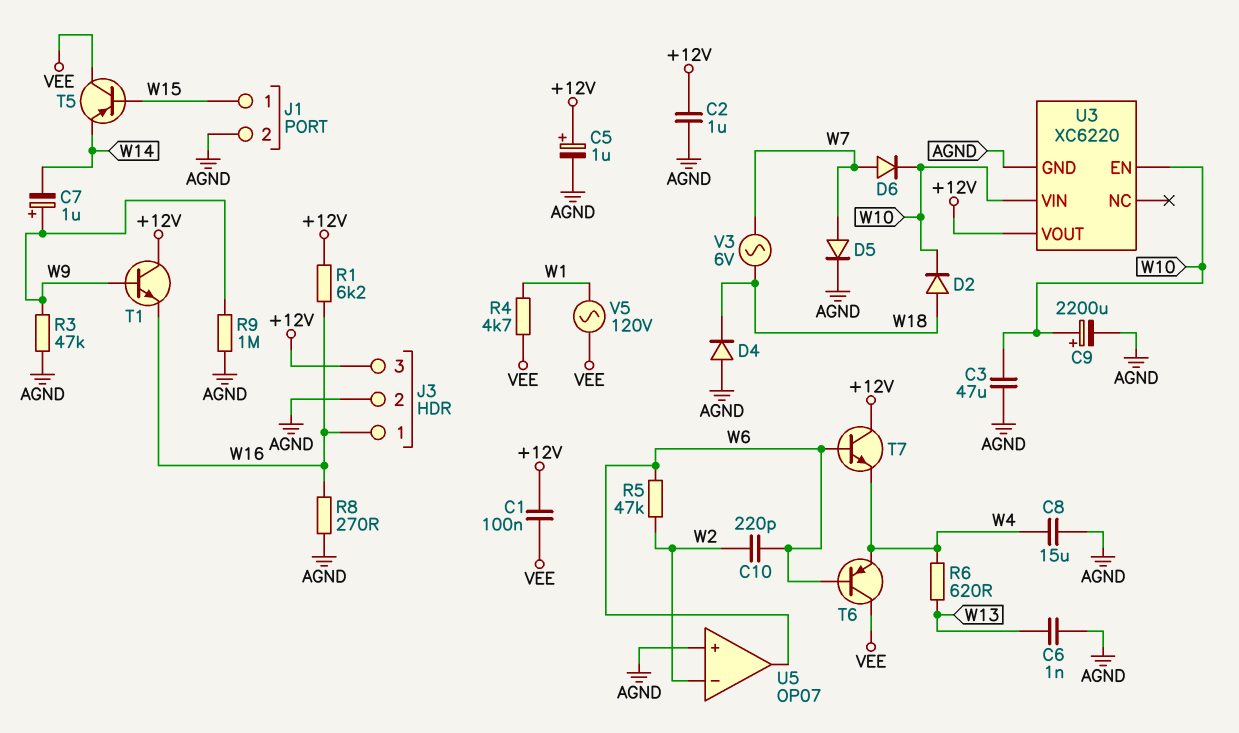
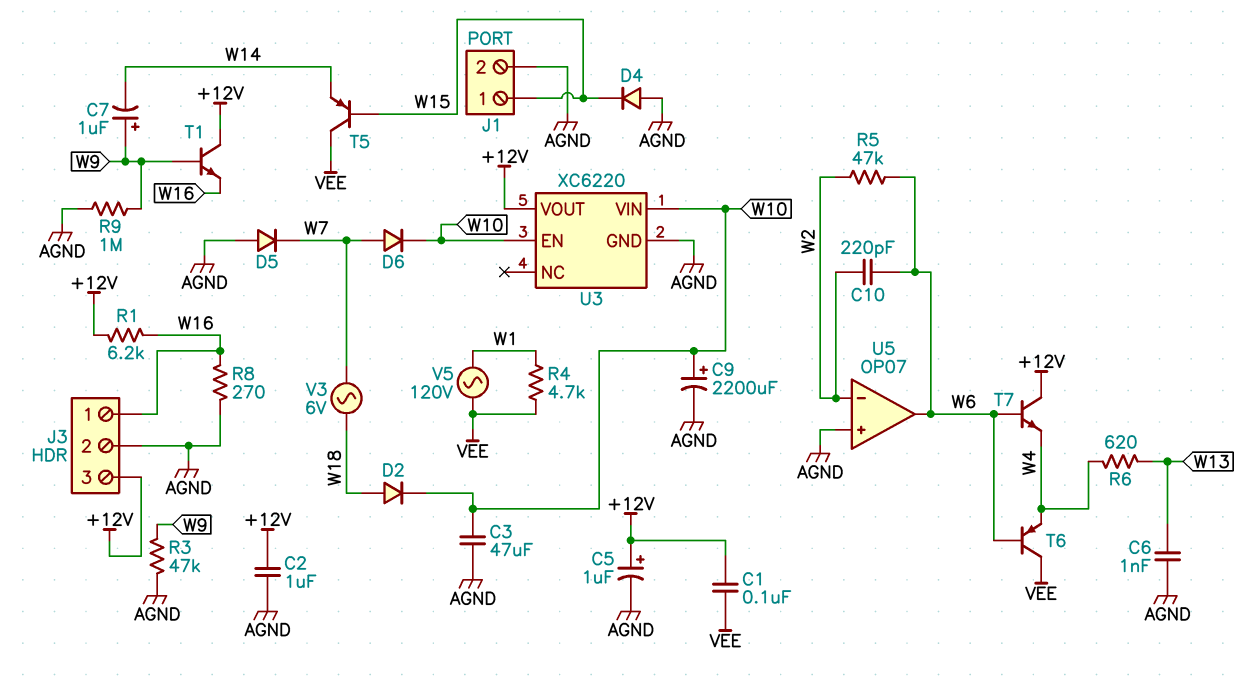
C8: 15uF (AGND, W4) -> none
D4: diode (A AGND, K W18) -> diode (A AGND, K W15)
D5: diode (A W7, K AGND) -> diode (A AGND, K W7)

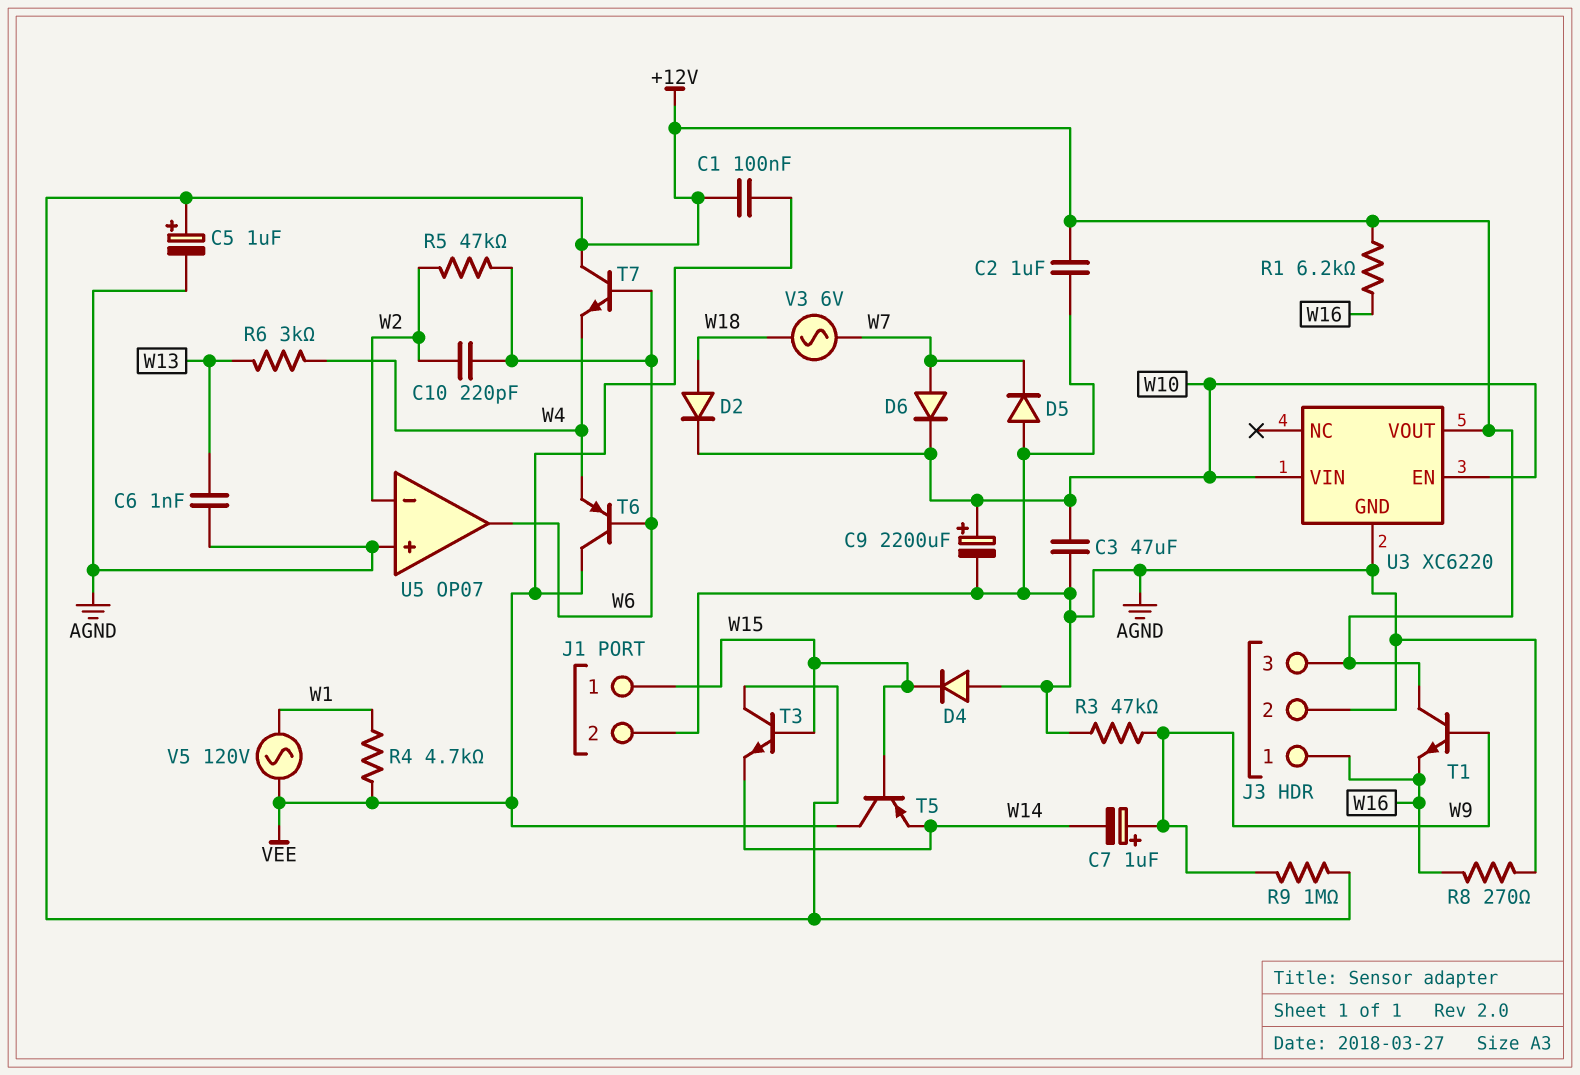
R6: 620 (W4, W13) -> 3k (W4, W13)
R9: 1M (AGND, W9) -> 1M (+12V, W9)
T3: none -> NPN (B W15, C +12V, E W14)

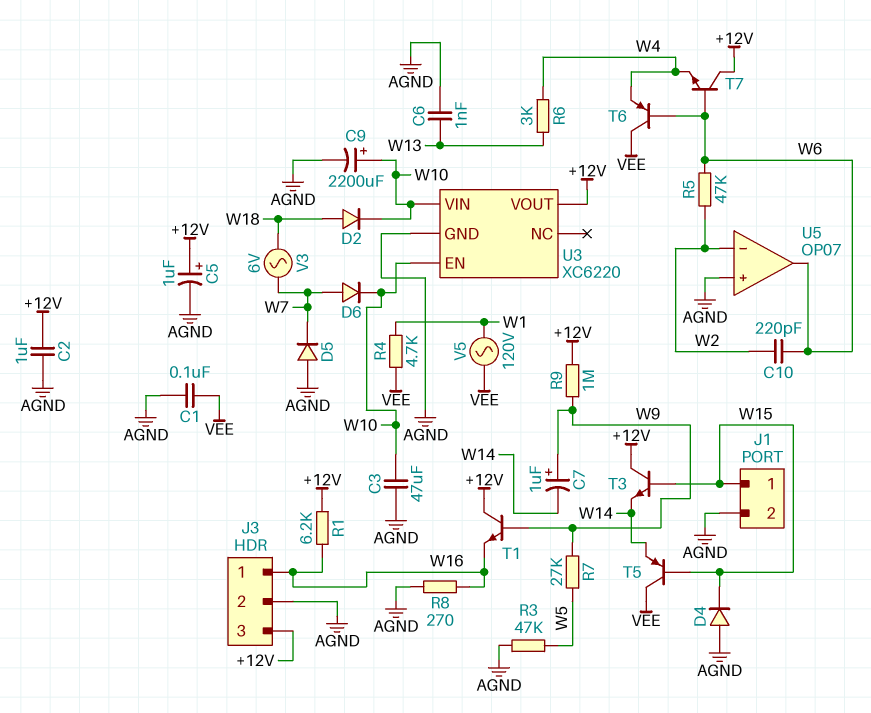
C1: 100nF (+12V, VEE) -> 100nF (AGND, VEE)
R3: 47k (AGND, W9) -> 47k (AGND, W5)
R7: none -> 27k (W5, W9)

